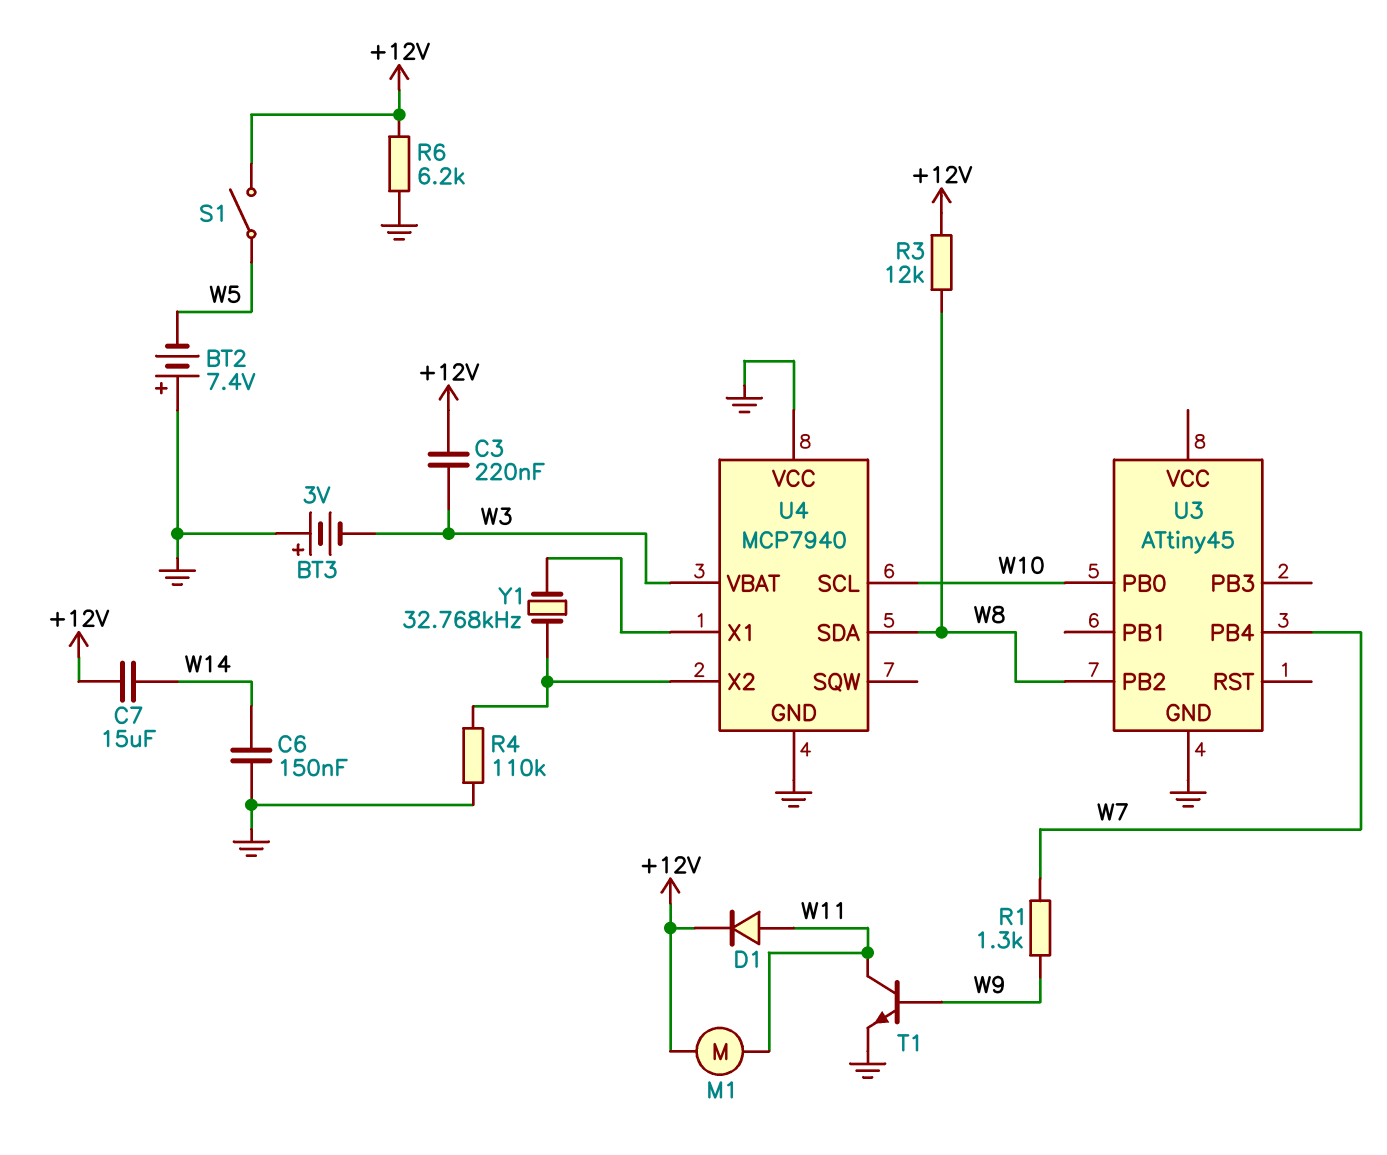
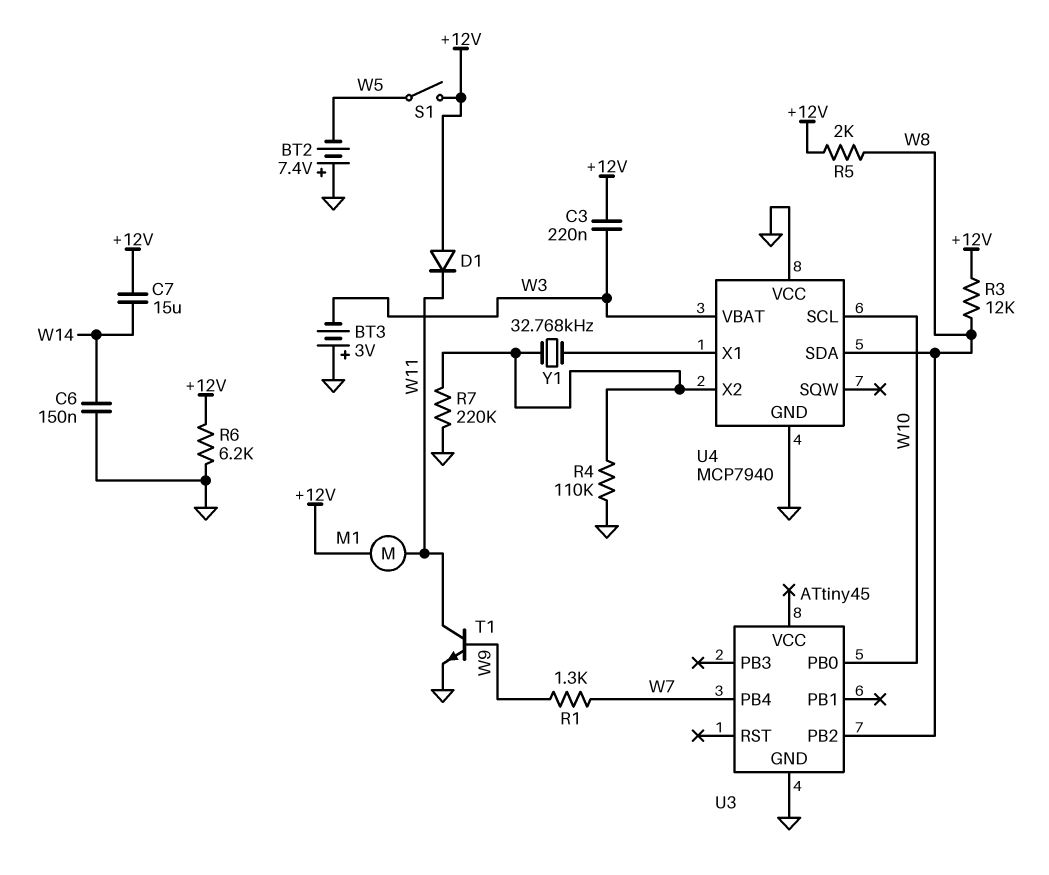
D1: diode (A W11, K +12V) -> diode (A +12V, K W11)
R5: none -> 2k (+12V, W8)
R7: none -> 220k (GND, U4/X2)

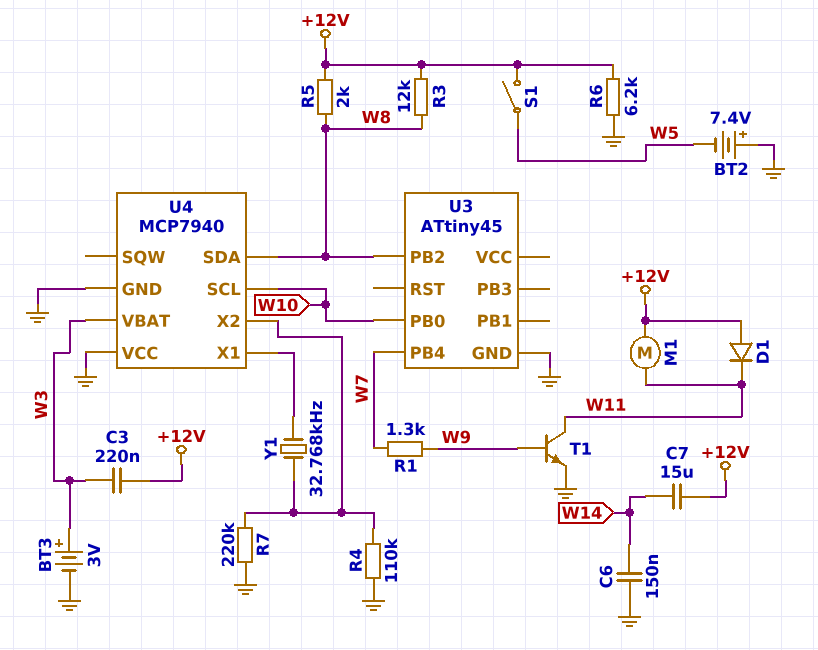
BT3: 3V (plus GND, minus W3) -> 3V (plus W3, minus GND)

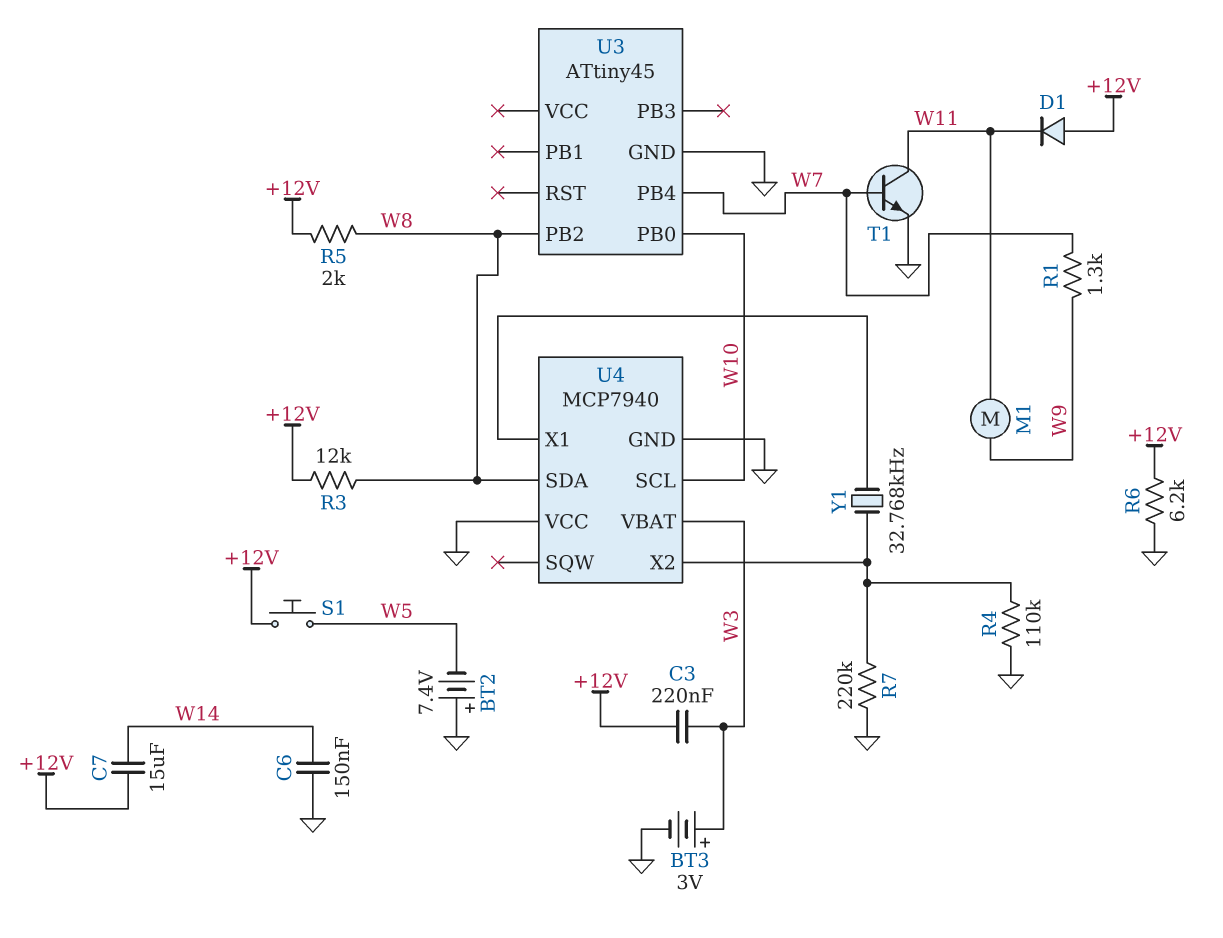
M1: motor (+12V, W11) -> motor (W9, W11)
S1: switch (+12V, W5) -> button (+12V, W5)
T1: NPN (B W9, C W11, E GND) -> NPN (B W7, C W11, E GND)

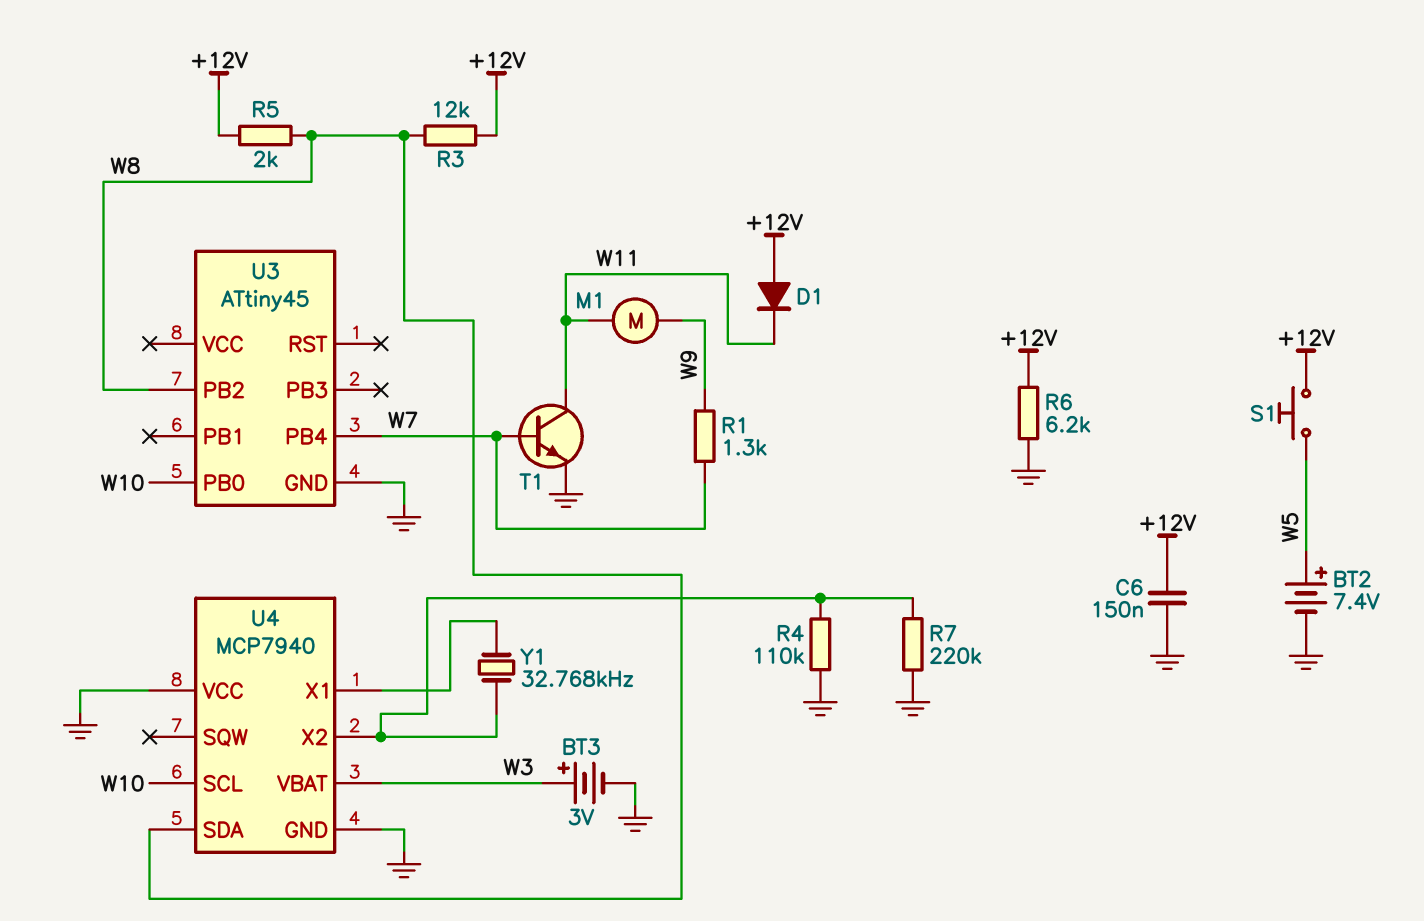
BT2: 7.4V (plus GND, minus W5) -> 7.4V (plus W5, minus GND)
C3: 220nF (+12V, W3) -> none
C6: 150nF (GND, W14) -> 150nF (+12V, GND)
C7: 15uF (+12V, W14) -> none

